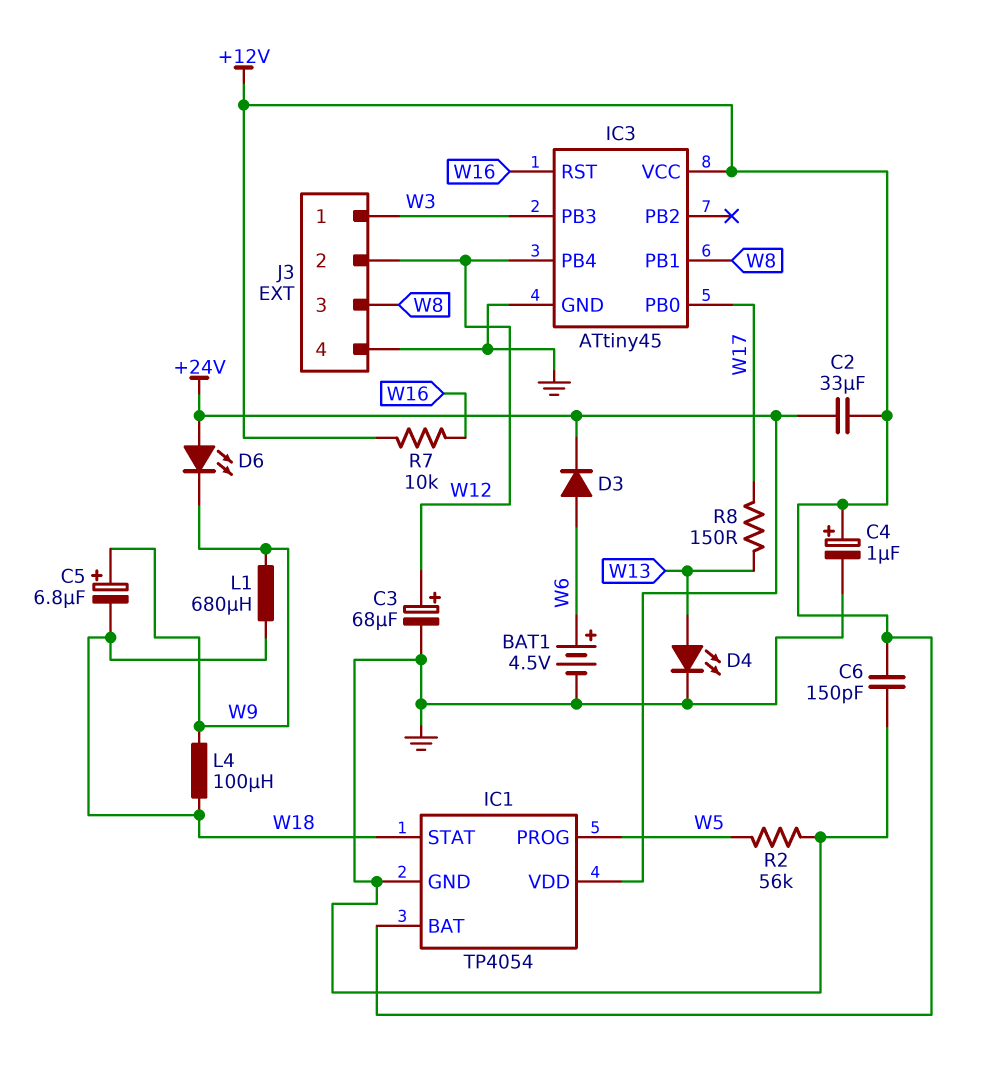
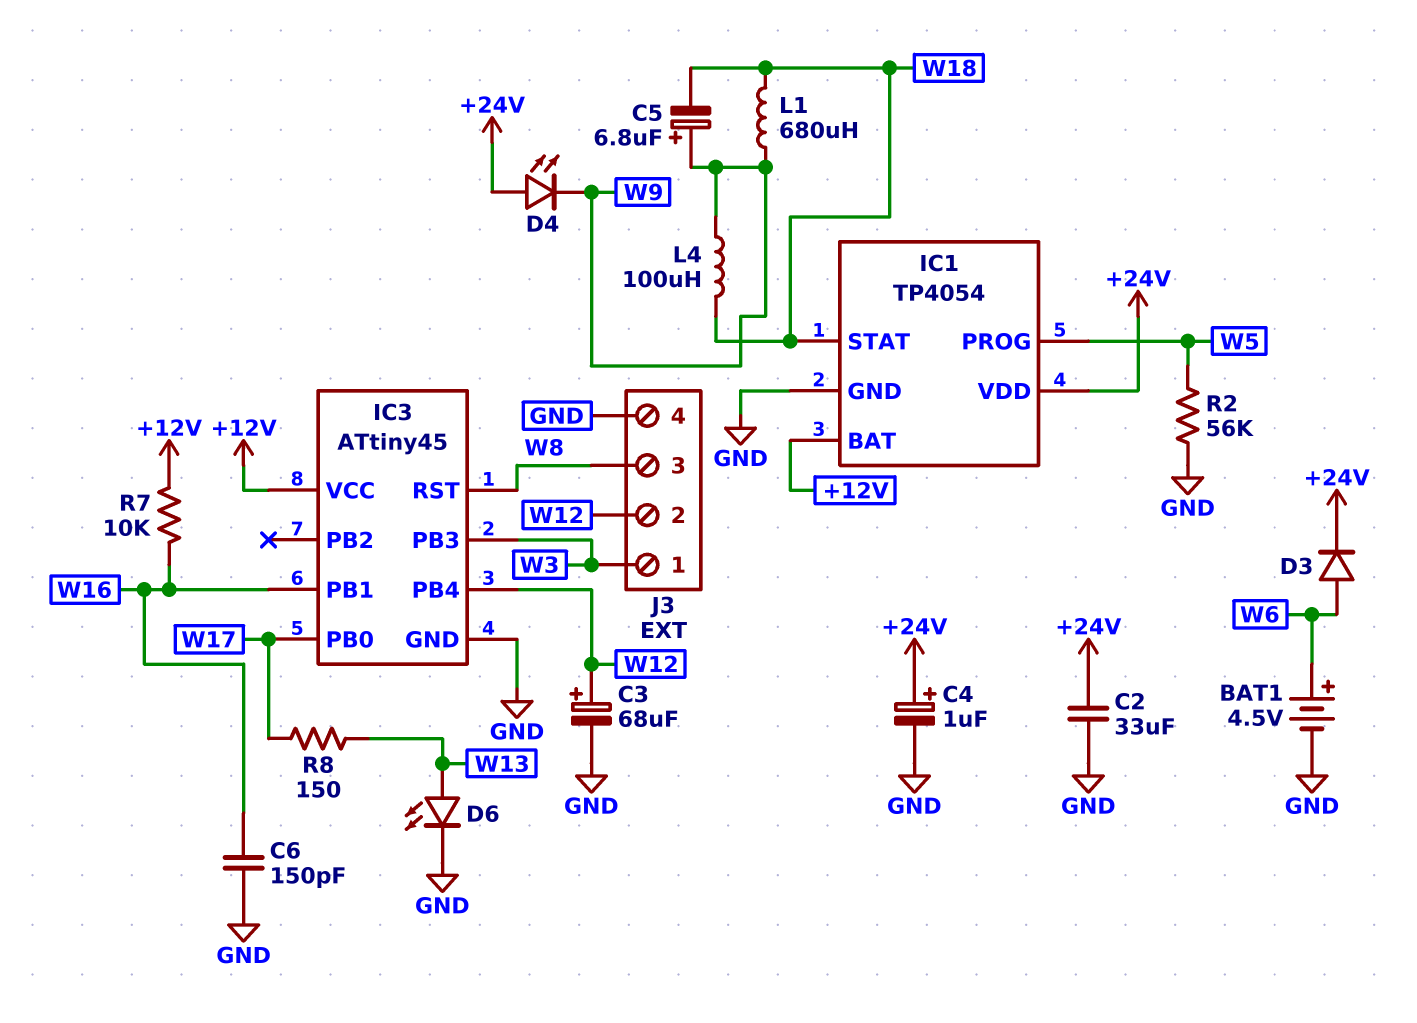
C2: 33uF (+12V, +24V) -> 33uF (+24V, GND)
C4: 1uF (plus +12V, minus GND) -> 1uF (plus +24V, minus GND)
C6: 150pF (+12V, GND) -> 150pF (GND, W16)
D4: LED (A W13, K GND) -> LED (A +24V, K W9)
D6: LED (A +24V, K W9) -> LED (A W13, K GND)
IC3 pin PB1: W8 -> W16
IC3 pin RST: W16 -> W8

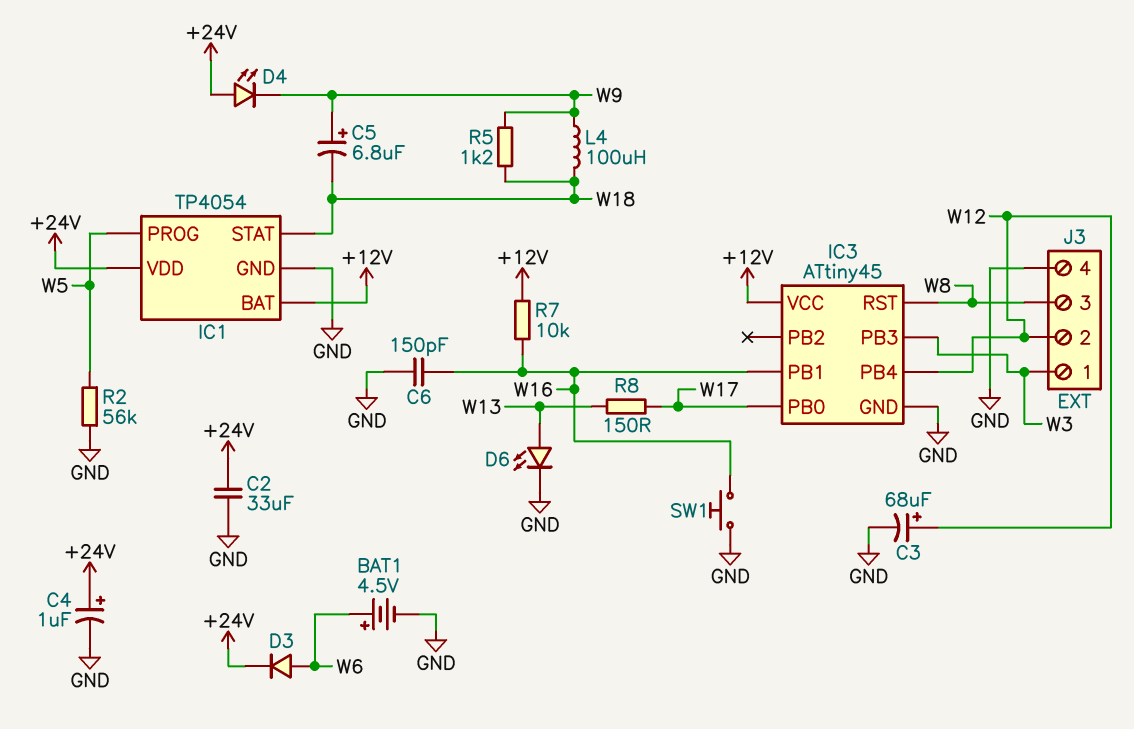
L1: 680uH (W9, W18) -> none
R5: none -> 1.2k (W9, W18)
SW1: none -> button (GND, W16)

